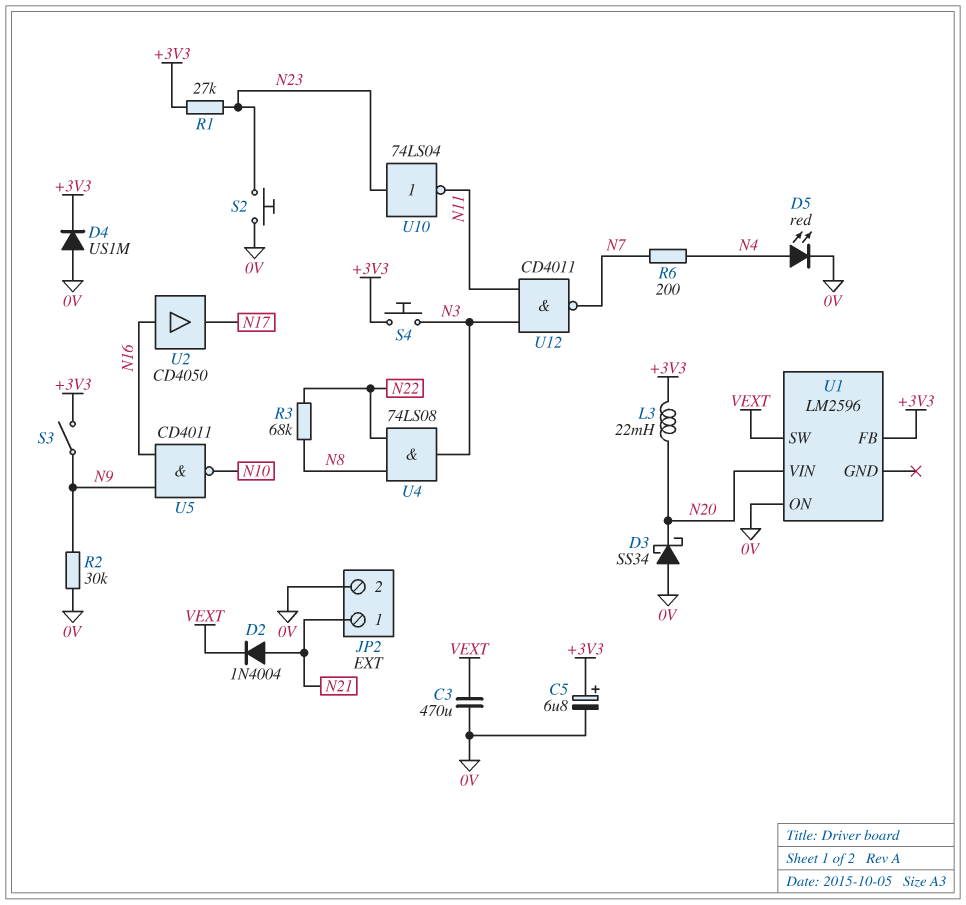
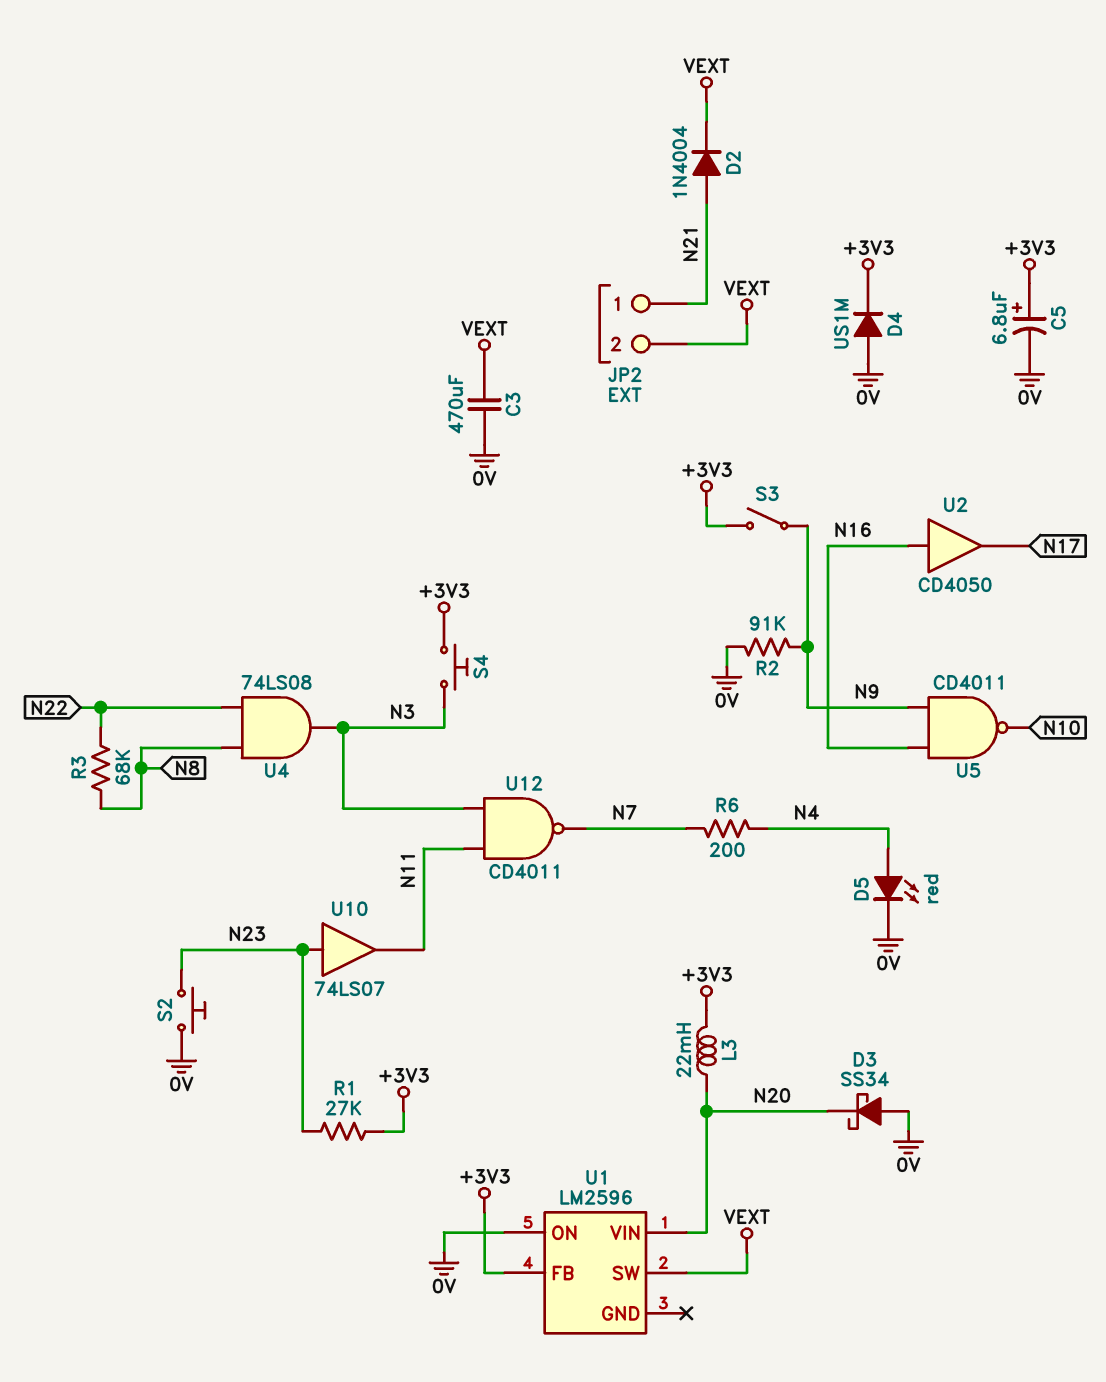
JP2 pin 2: 0V -> VEXT
R2: 30k (0V, N9) -> 91k (0V, N9)
U10: NOT 74LS04 (in N23, out N11) -> buffer 74LS07 (in N23, out N11)

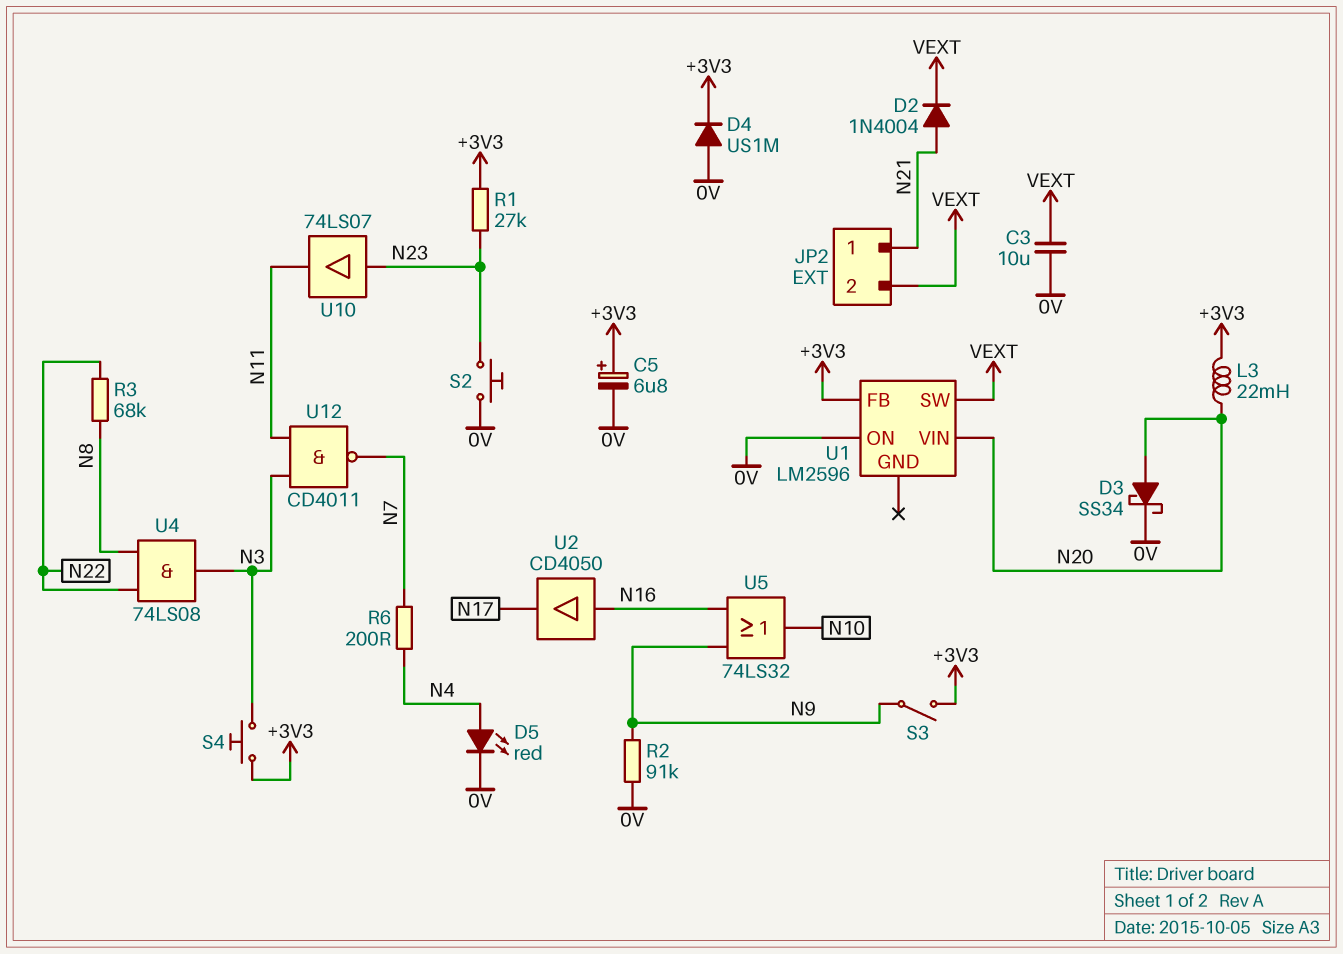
C3: 470uF (0V, VEXT) -> 10uF (0V, VEXT)
D3: schottky SS34 (A 0V, K N20) -> schottky SS34 (A N20, K 0V)
U5: NAND CD4011 (in N9, in N16, out N10) -> OR 74LS32 (in N9, in N16, out N10)

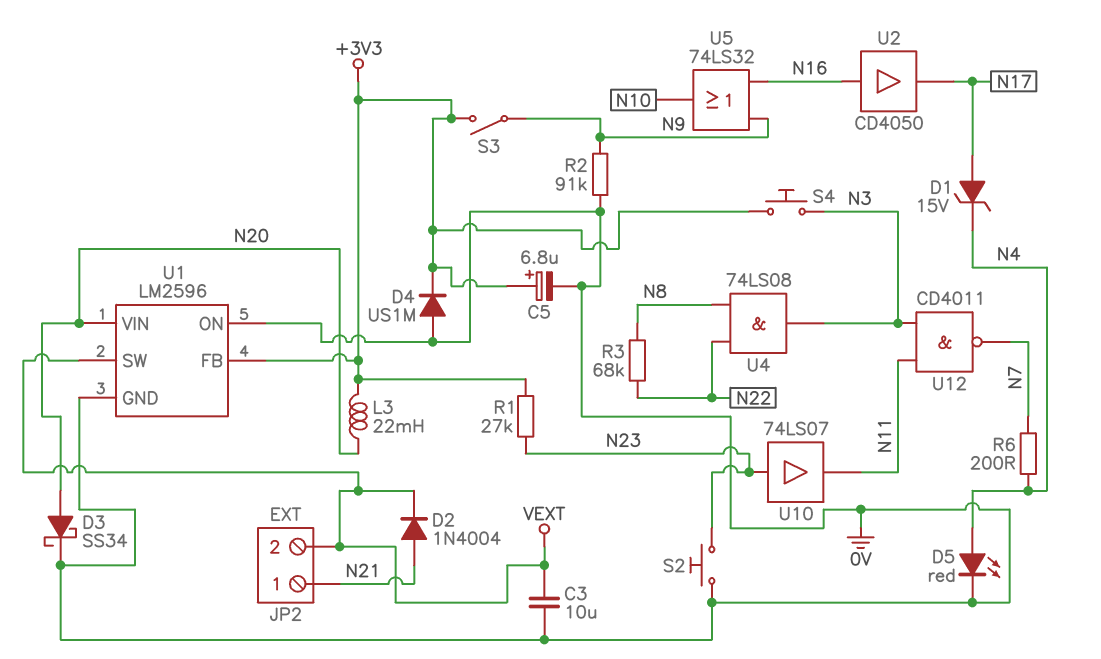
D1: none -> zener 15V (A N17, K N4)
U1 pin GND: none -> 0V

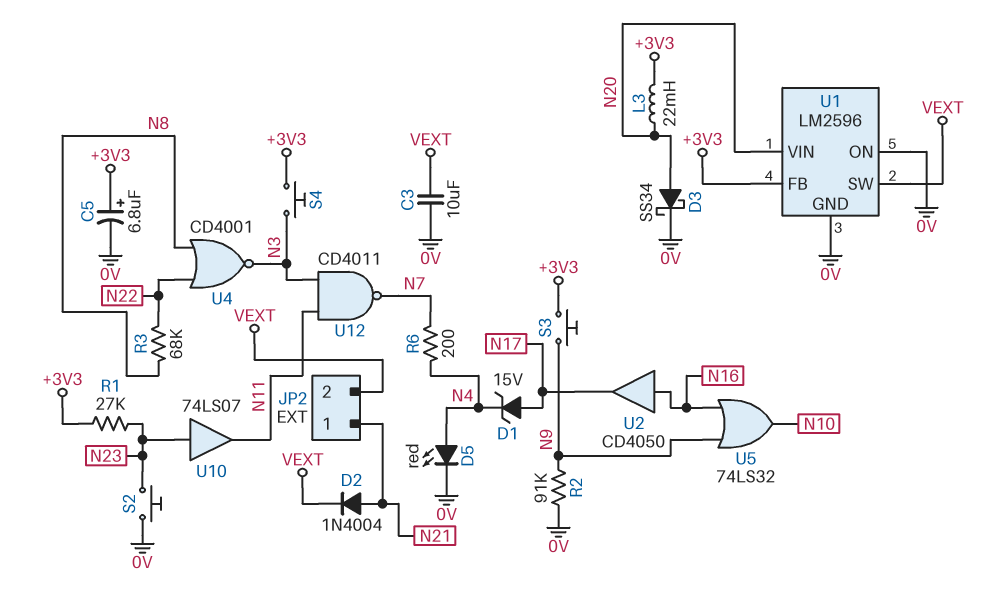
D4: diode US1M (A 0V, K +3V3) -> none
S3: switch (+3V3, N9) -> button (+3V3, N9)
U4: AND 74LS08 (in N8, in N22, out N3) -> NOR CD4001 (in N8, in N22, out N3)

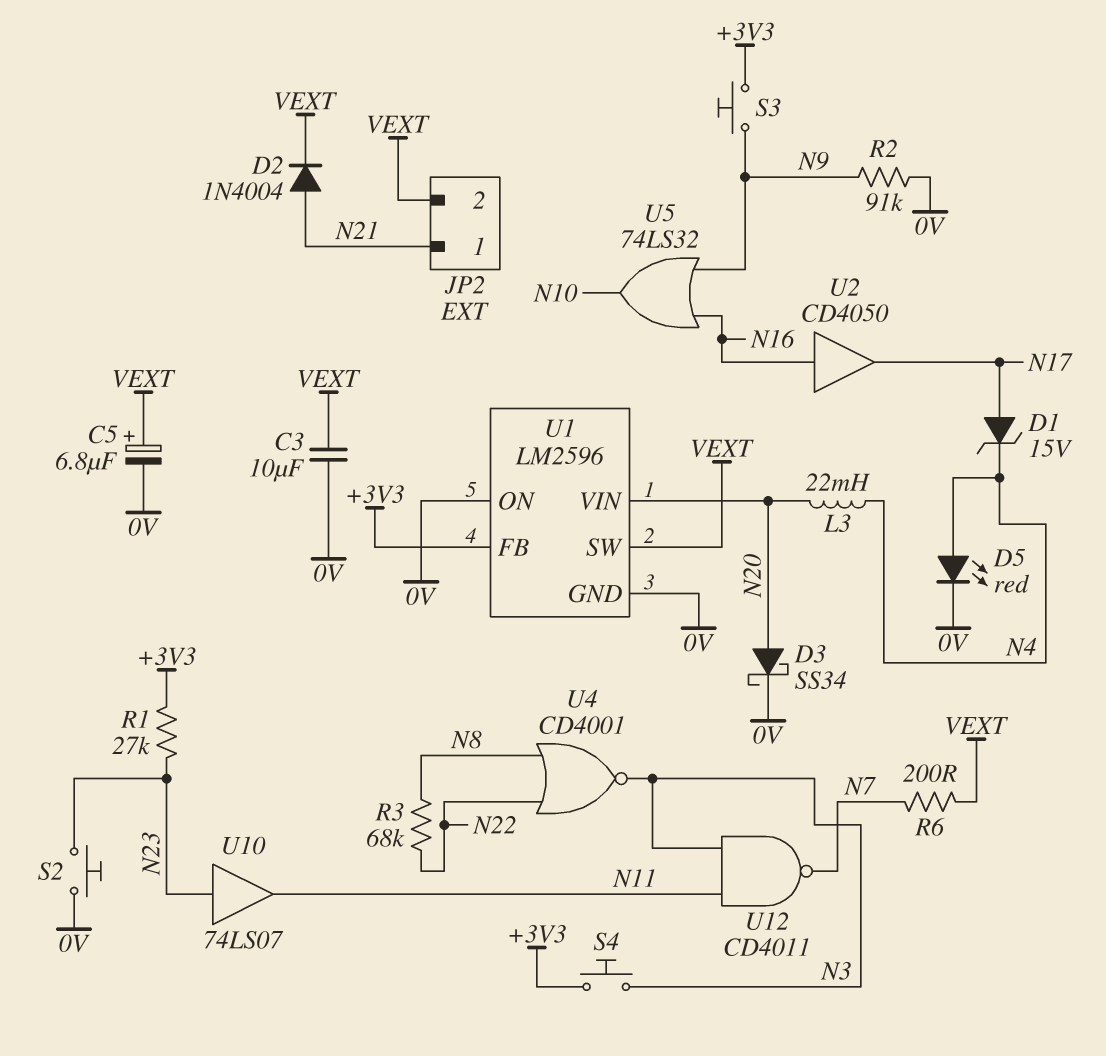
C5: 6.8uF (plus +3V3, minus 0V) -> 6.8uF (plus VEXT, minus 0V)
L3: 22mH (+3V3, N20) -> 22mH (N4, N20)
R6: 200 (N4, N7) -> 200 (N7, VEXT)

